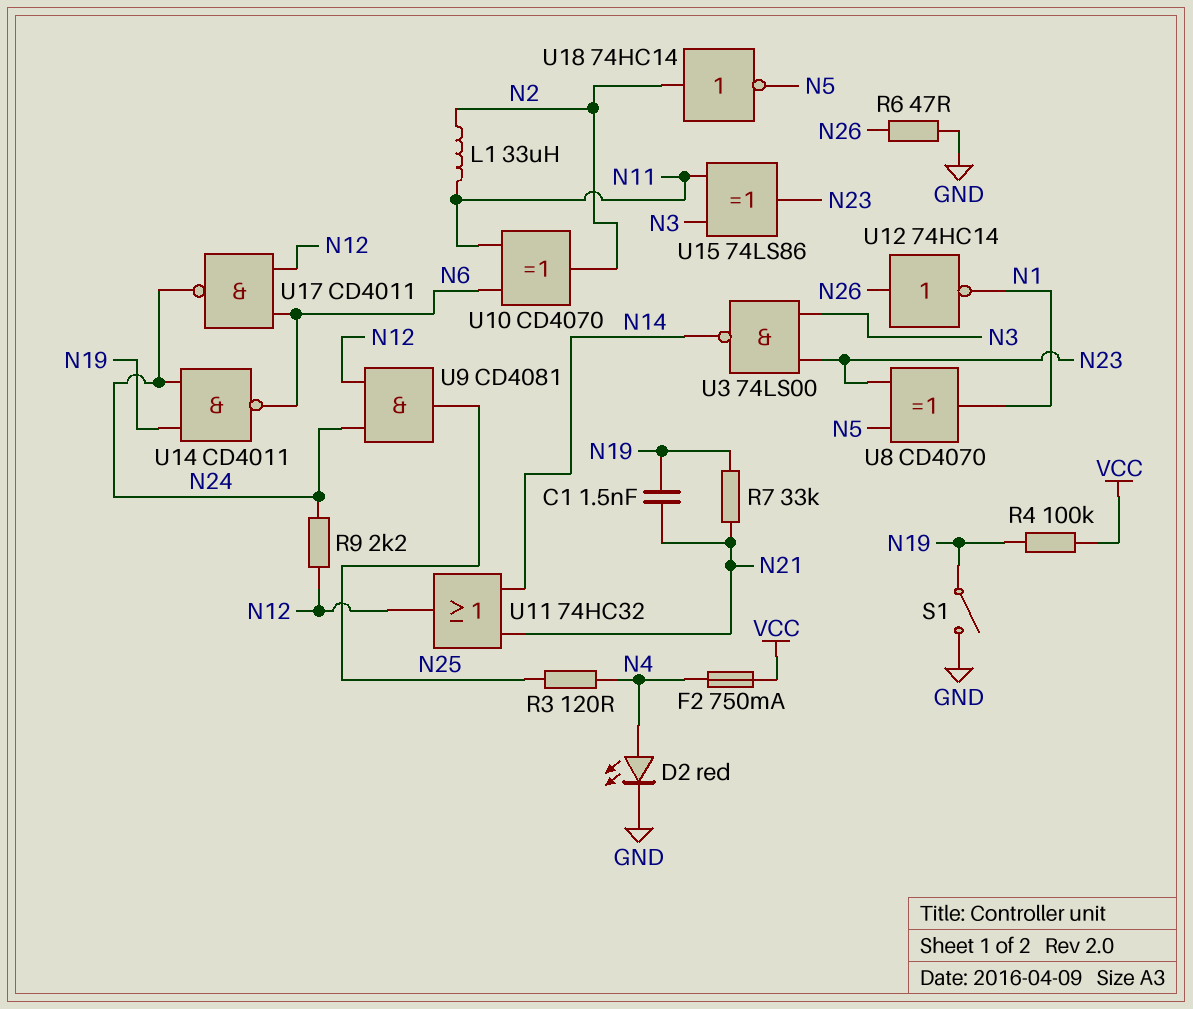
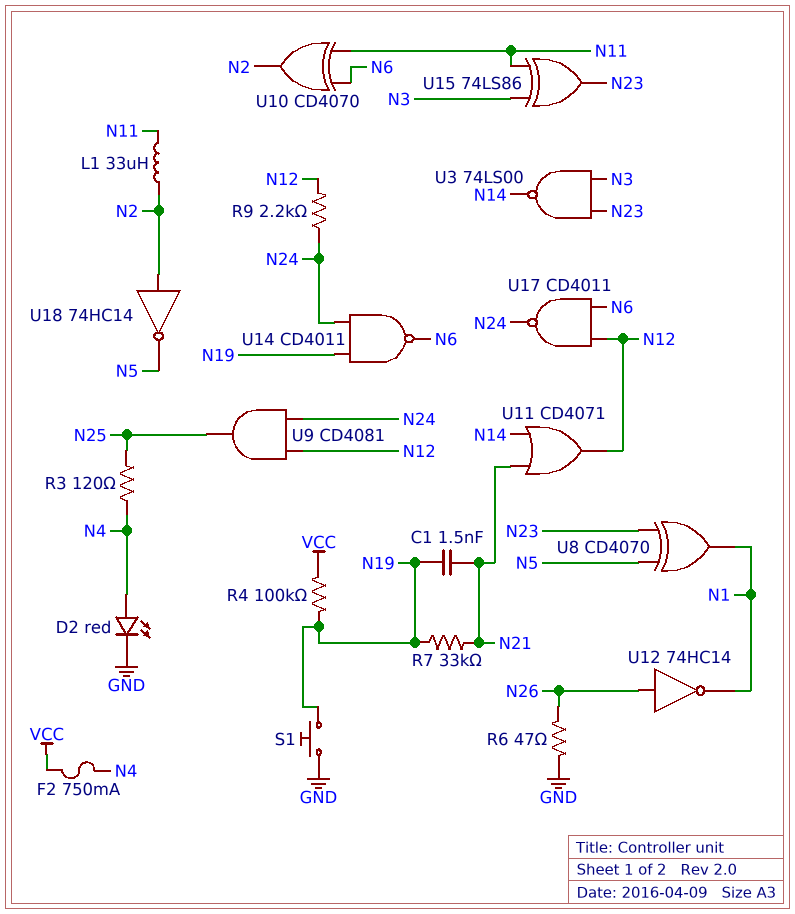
S1: switch (GND, N19) -> button (GND, N19)
U11: OR 74HC32 (in N14, in N21, out N12) -> OR CD4071 (in N14, in N21, out N12)

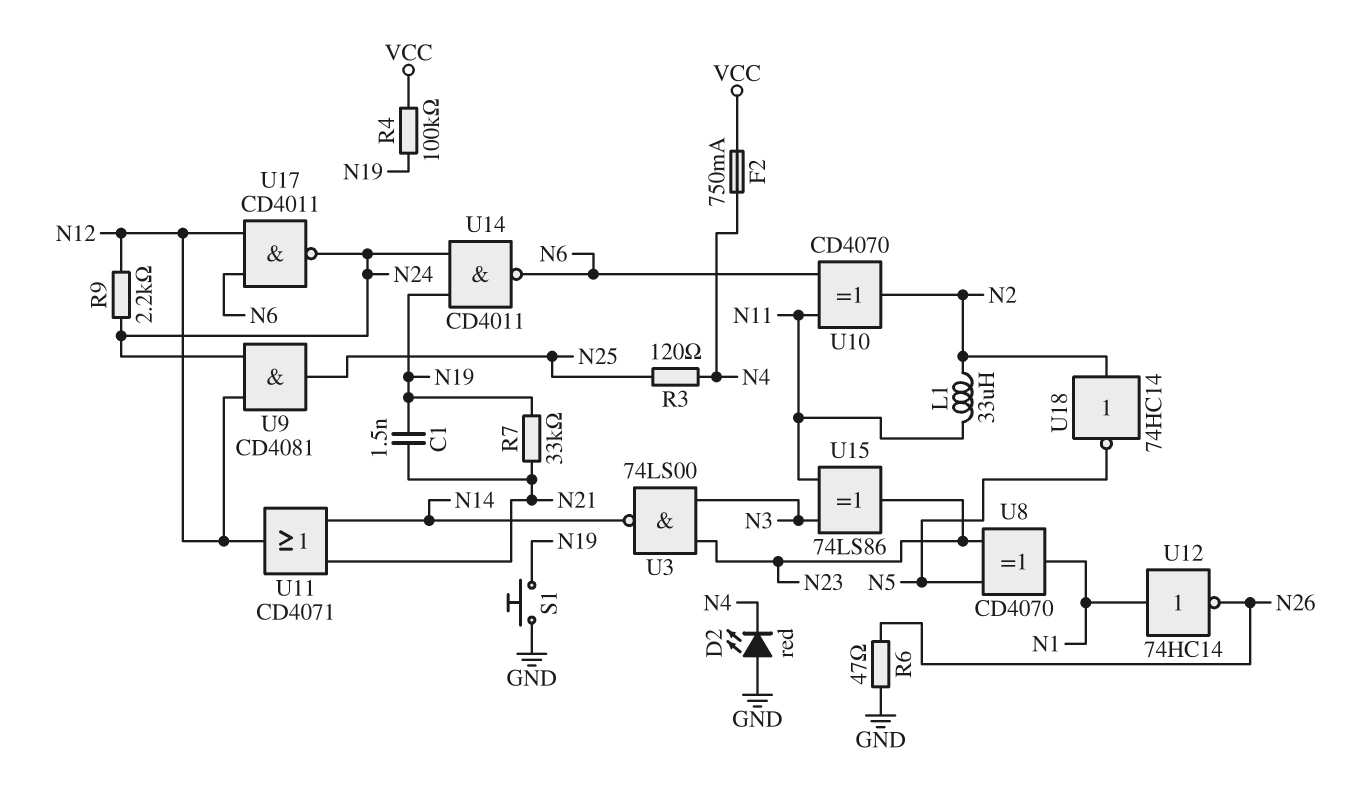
D2: LED red (A N4, K GND) -> LED red (A GND, K N4)
U12: NOT 74HC14 (in N26, out N1) -> NOT 74HC14 (in N1, out N26)

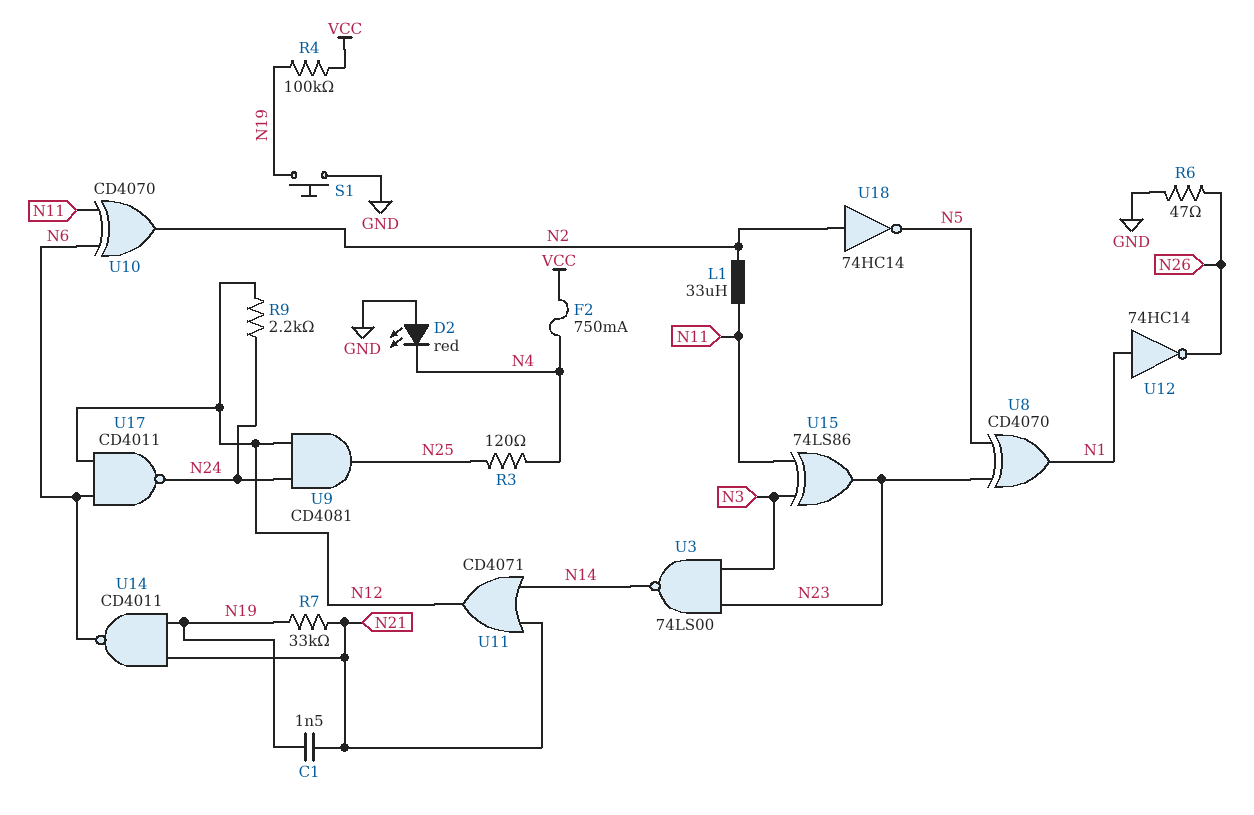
U14: NAND CD4011 (in N19, in N24, out N6) -> NAND CD4011 (in N19, in N21, out N6)

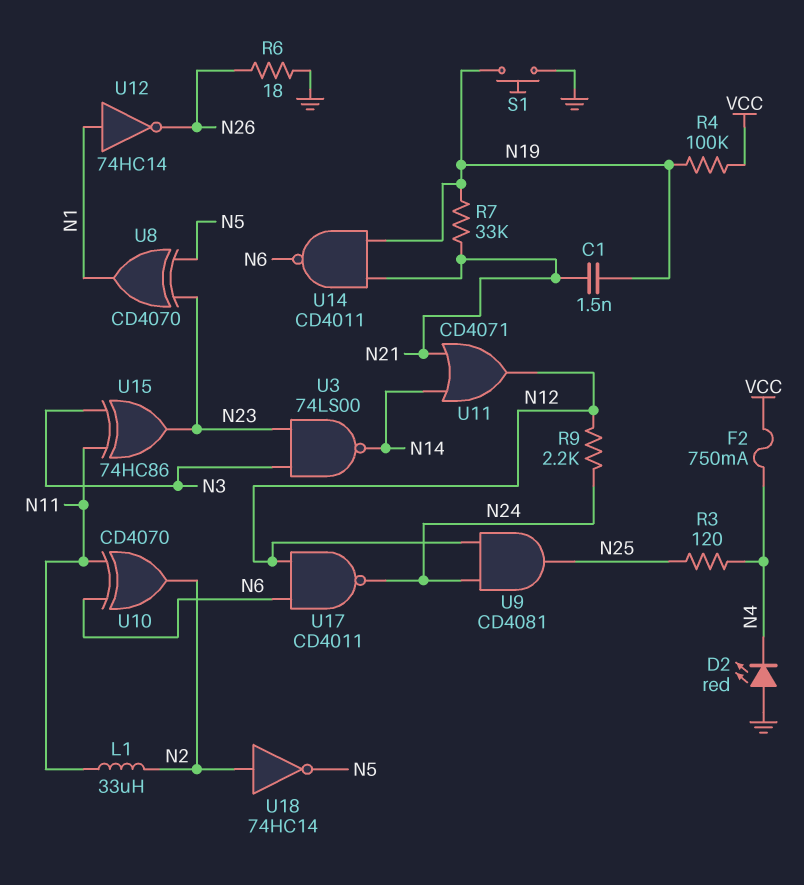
R6: 47 (GND, N26) -> 18 (GND, N26)
U15: XOR 74LS86 (in N3, in N11, out N23) -> XOR 74HC86 (in N3, in N11, out N23)

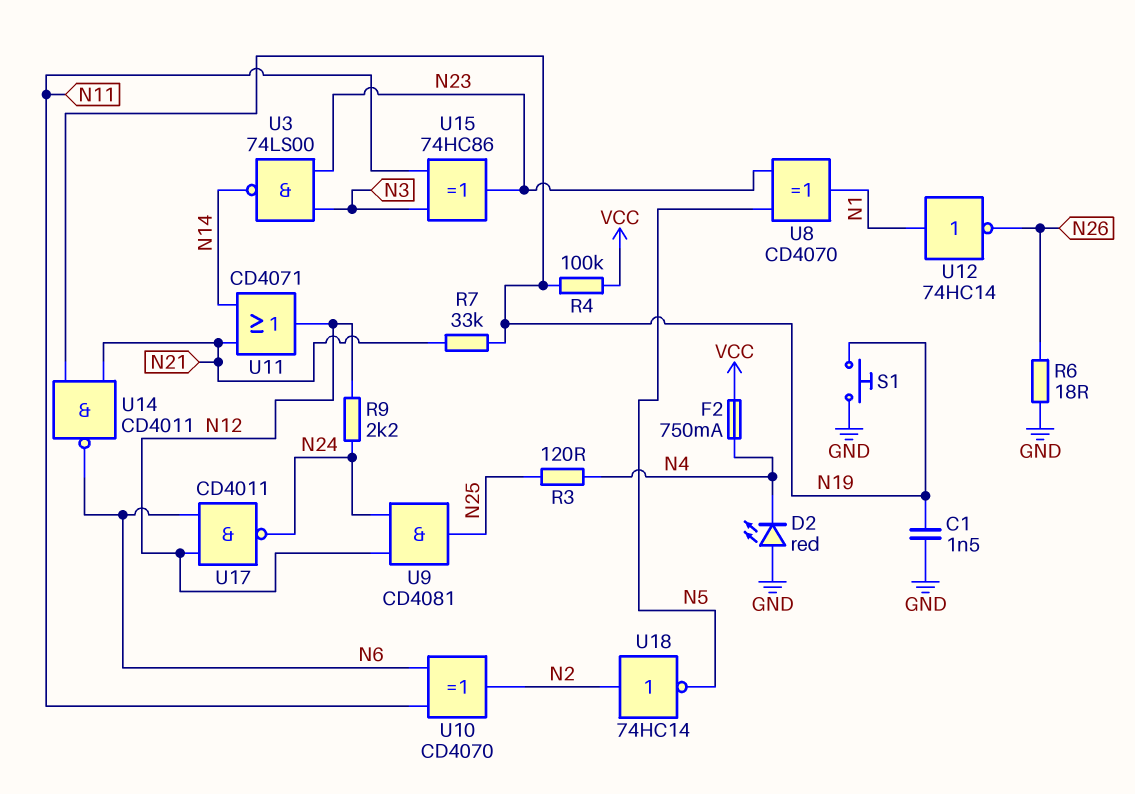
C1: 1.5nF (N19, N21) -> 1.5nF (GND, N19)
L1: 33uH (N2, N11) -> none

